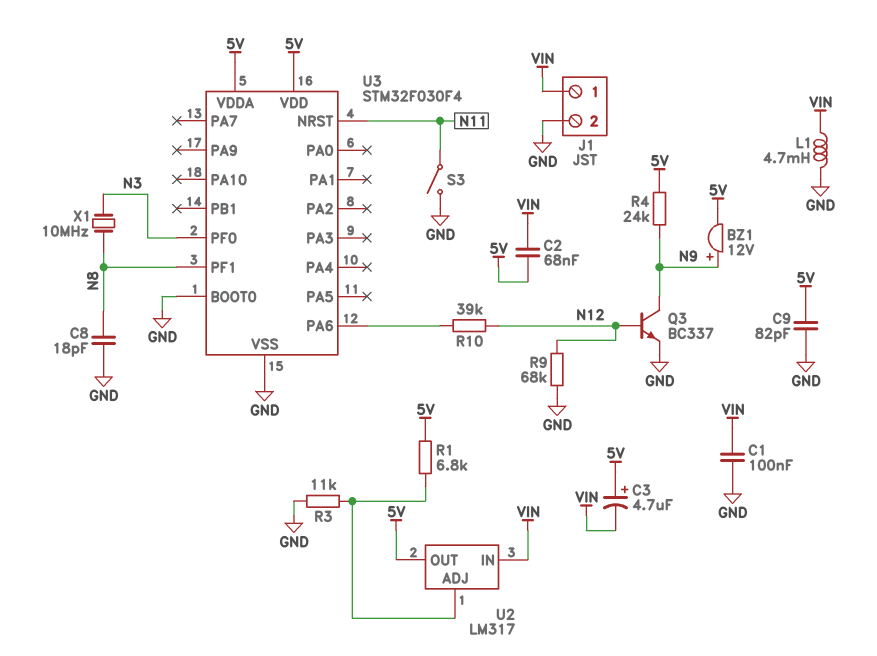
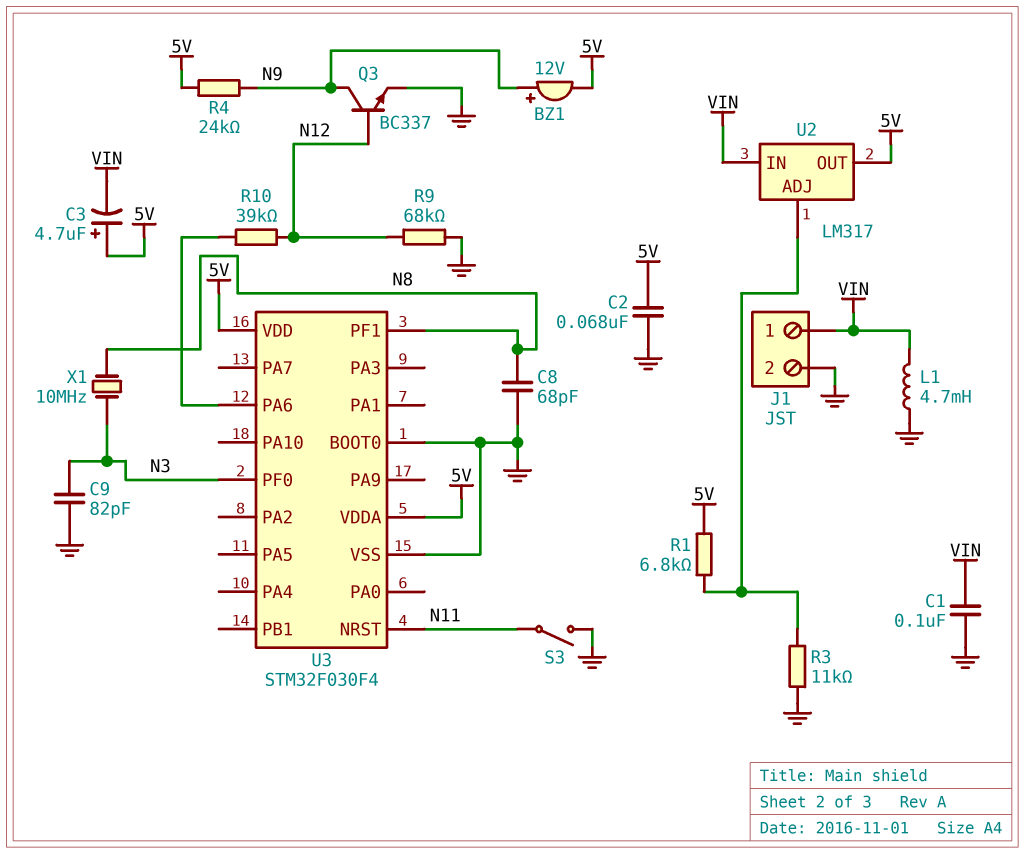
C2: 68nF (5V, VIN) -> 68nF (5V, GND)
C8: 18pF (GND, N8) -> 68pF (GND, N8)
C9: 82pF (5V, GND) -> 82pF (GND, N3)

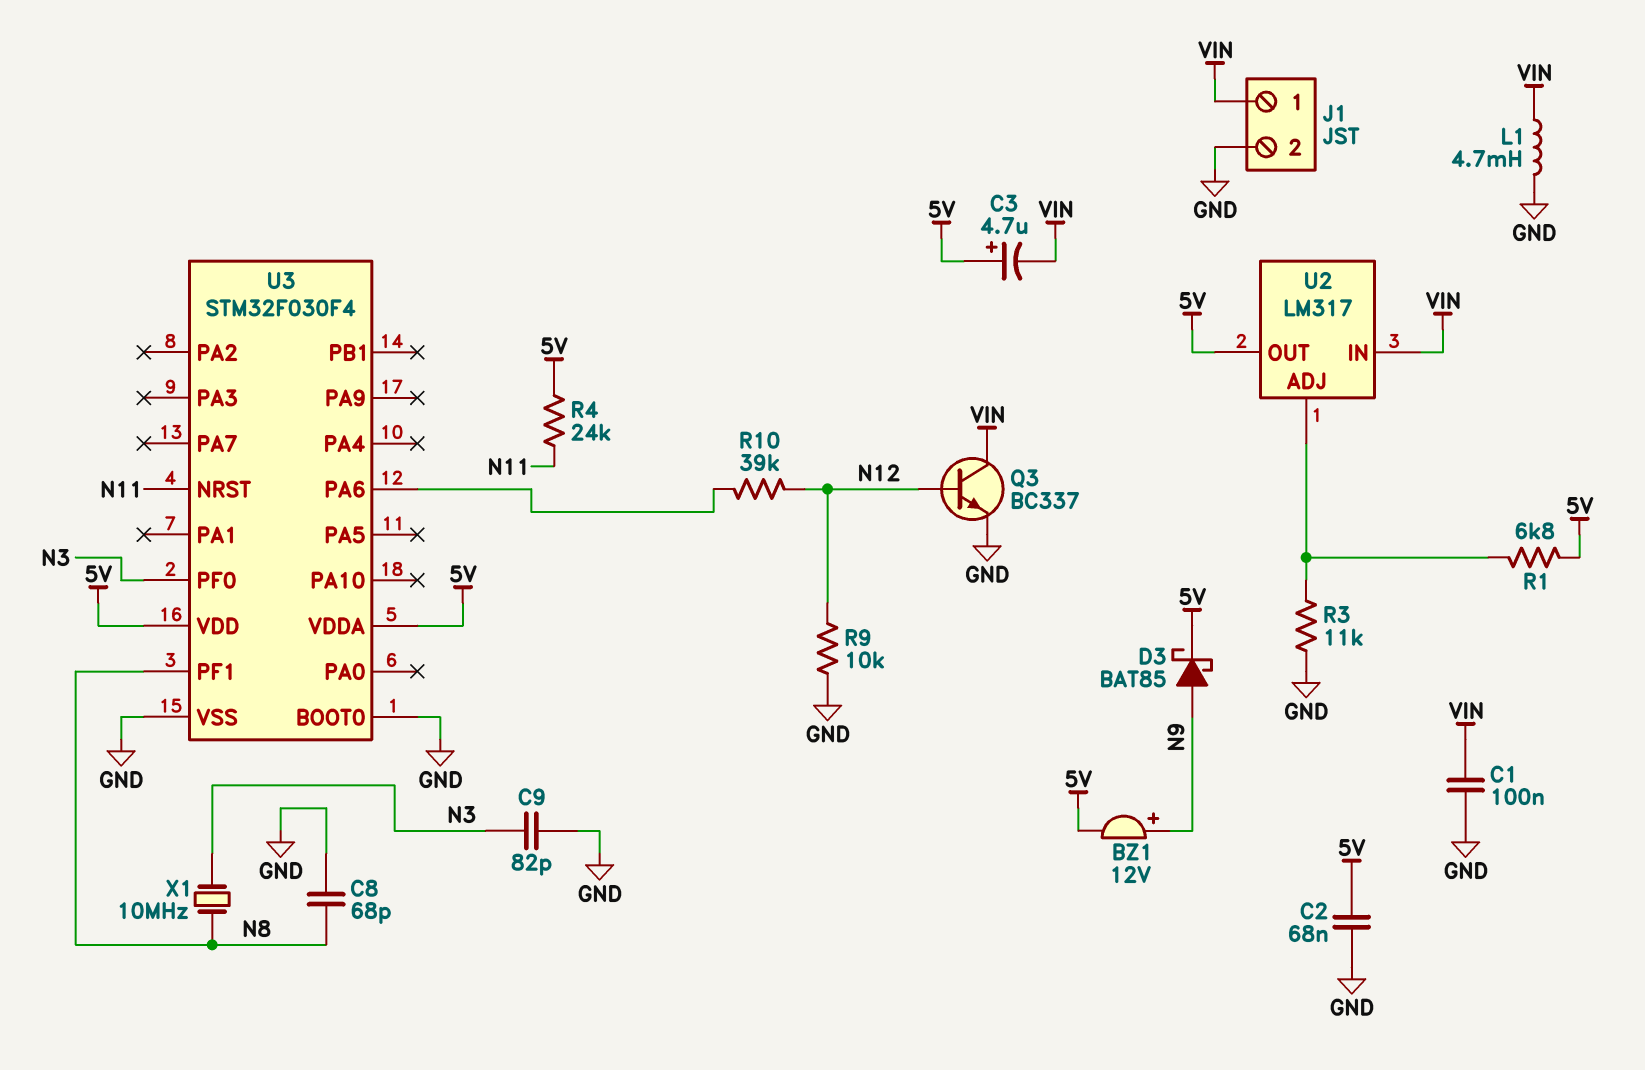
D3: none -> schottky BAT85 (A N9, K 5V)
Q3: NPN BC337 (B N12, C N9, E GND) -> NPN BC337 (B N12, C VIN, E GND)
R4: 24k (5V, N9) -> 24k (5V, N11)
R9: 68k (GND, N12) -> 10k (GND, N12)
S3: switch (GND, N11) -> none

